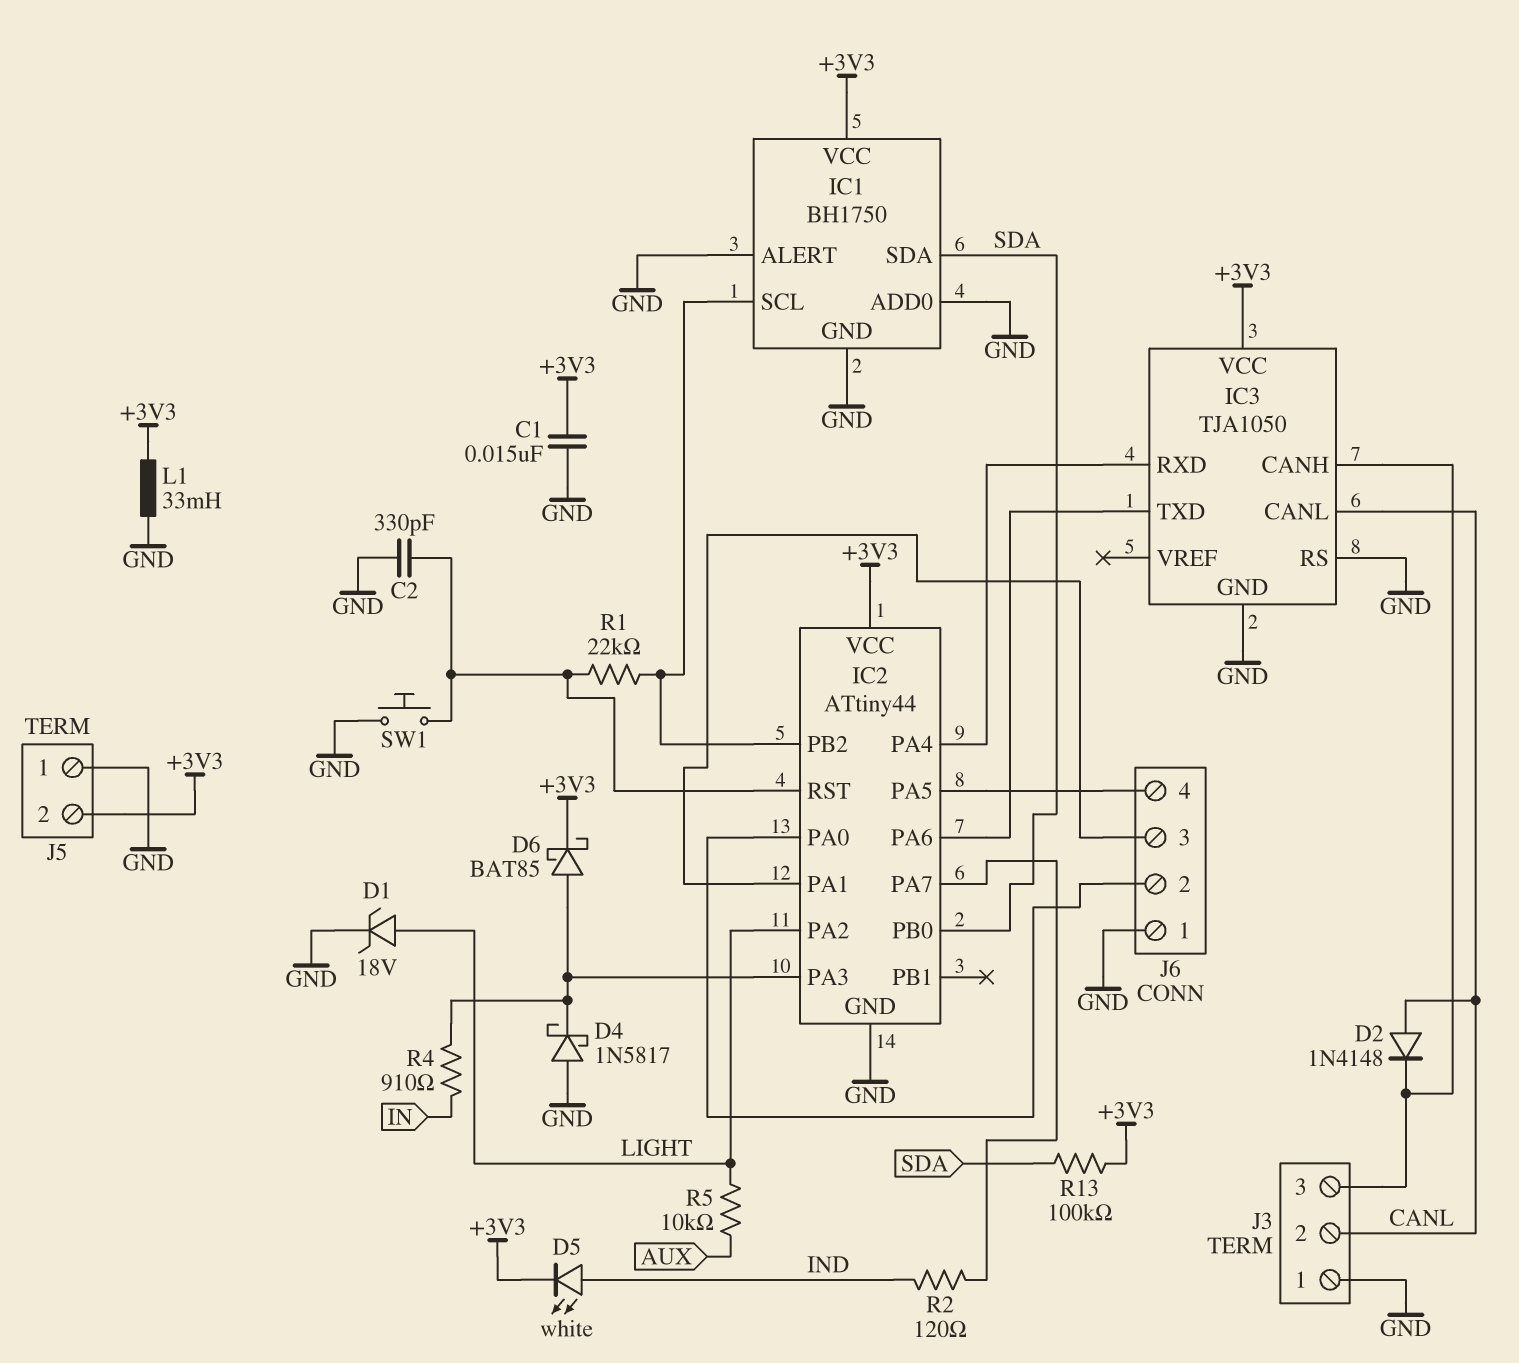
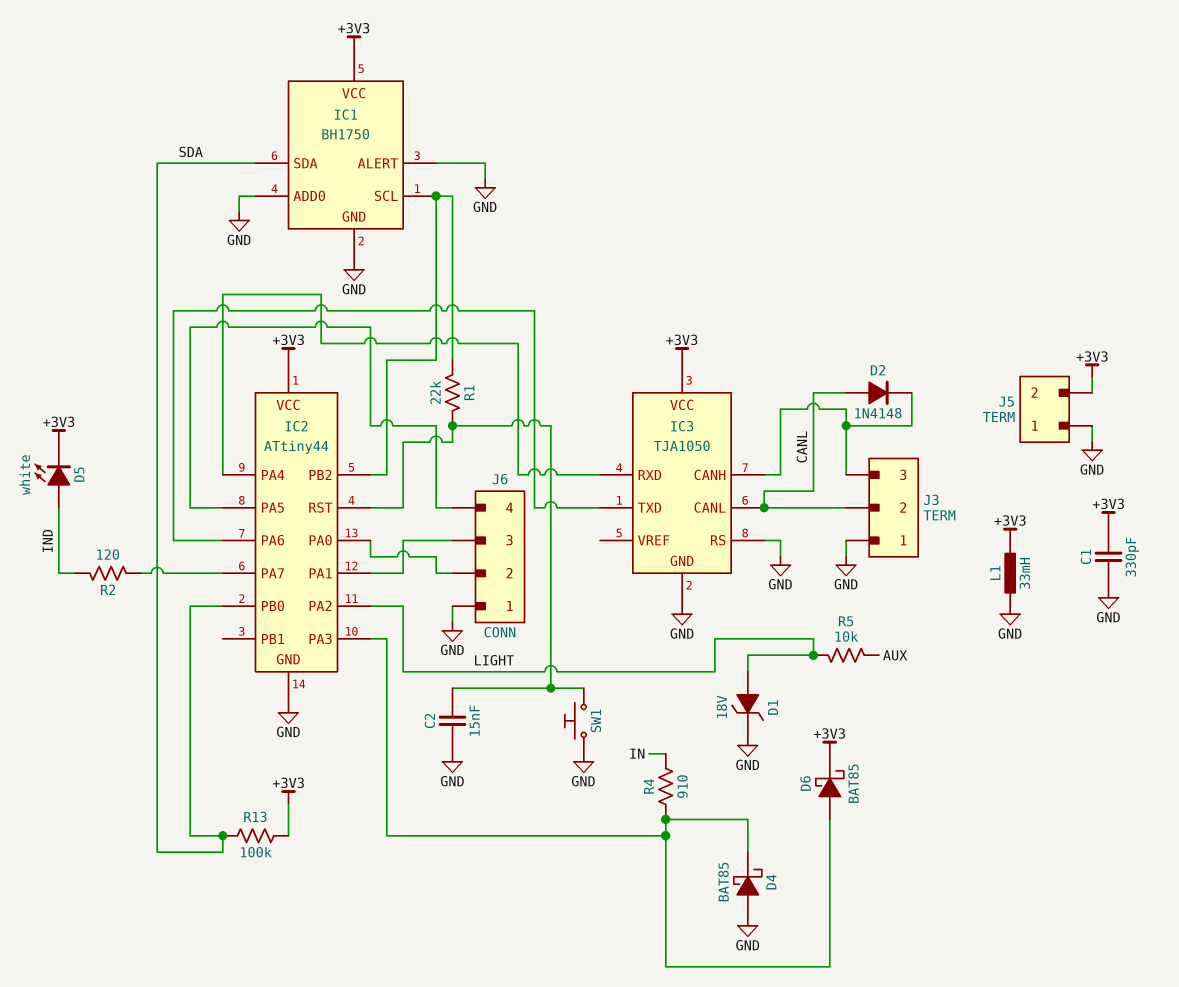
C1: 15nF (+3V3, GND) -> 330pF (+3V3, GND)
C2: 330pF (GND, IC2/RST) -> 15nF (GND, IC2/RST)
D4: schottky 1N5817 (A GND, K IC2/PA3) -> schottky BAT85 (A GND, K IC2/PA3)

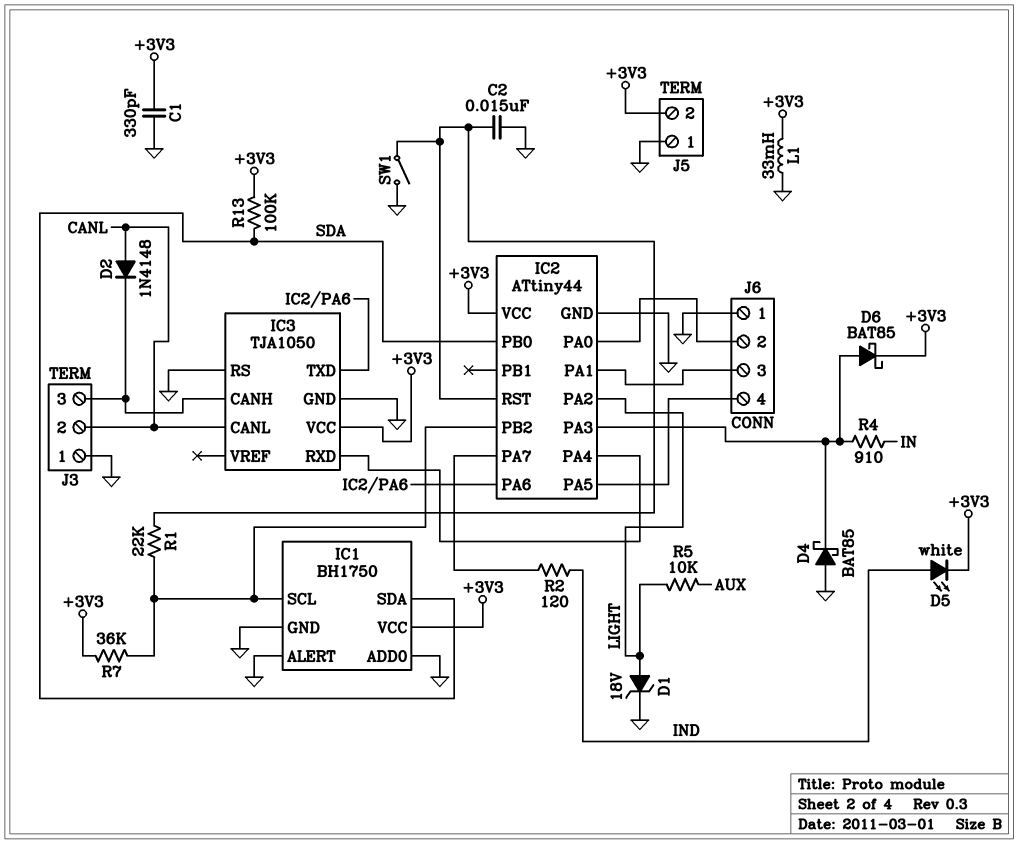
R7: none -> 36k (+3V3, IC1/SCL)
SW1: button (GND, IC2/RST) -> switch (GND, IC2/RST)

